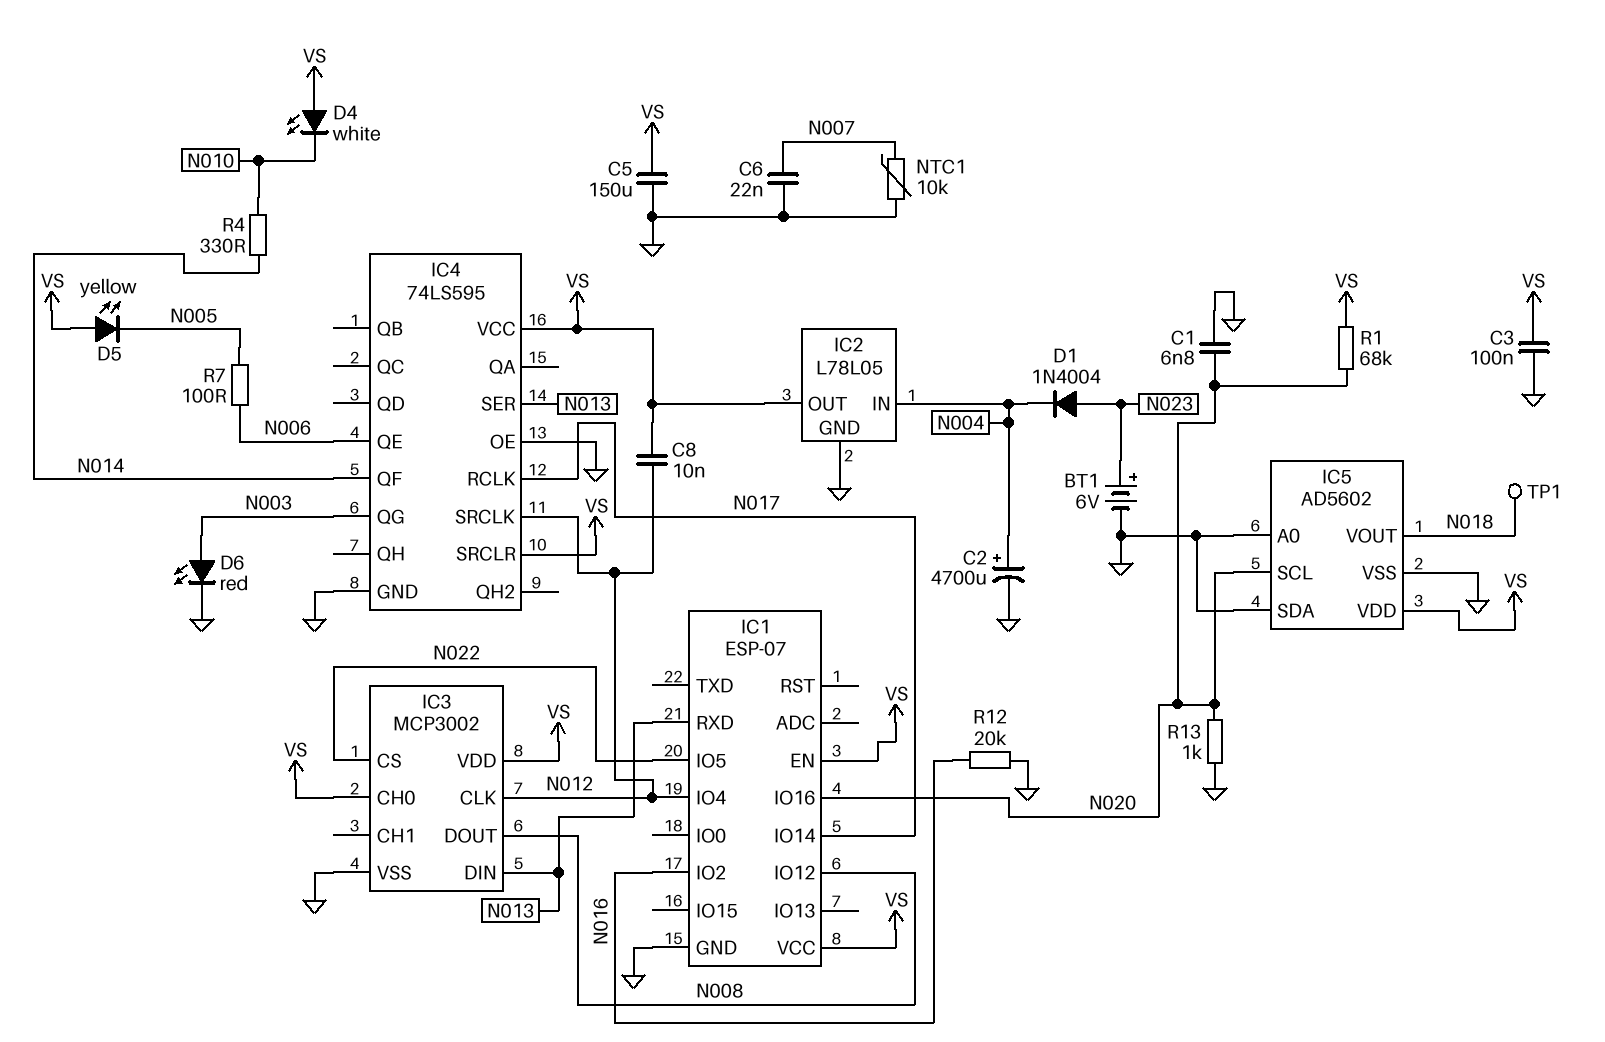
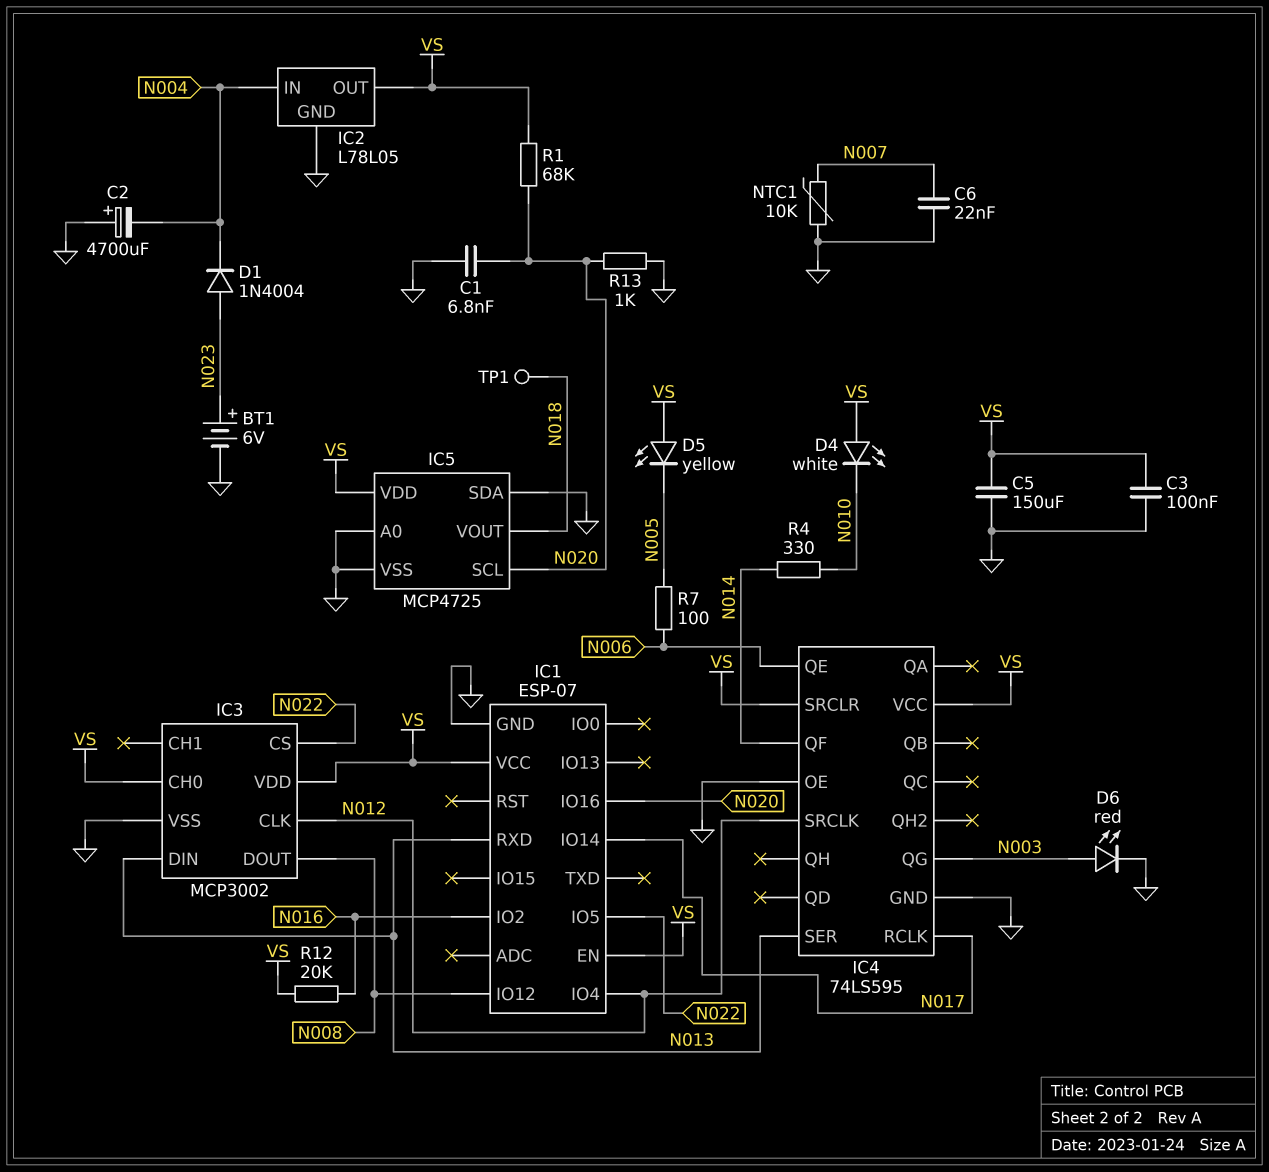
C2: 4700uF (plus N004, minus GND) -> 4700uF (plus GND, minus N004)
C8: 10nF (N012, VS) -> none
IC5: AD5602 -> MCP4725
R12: 20k (GND, N016) -> 20k (N016, VS)

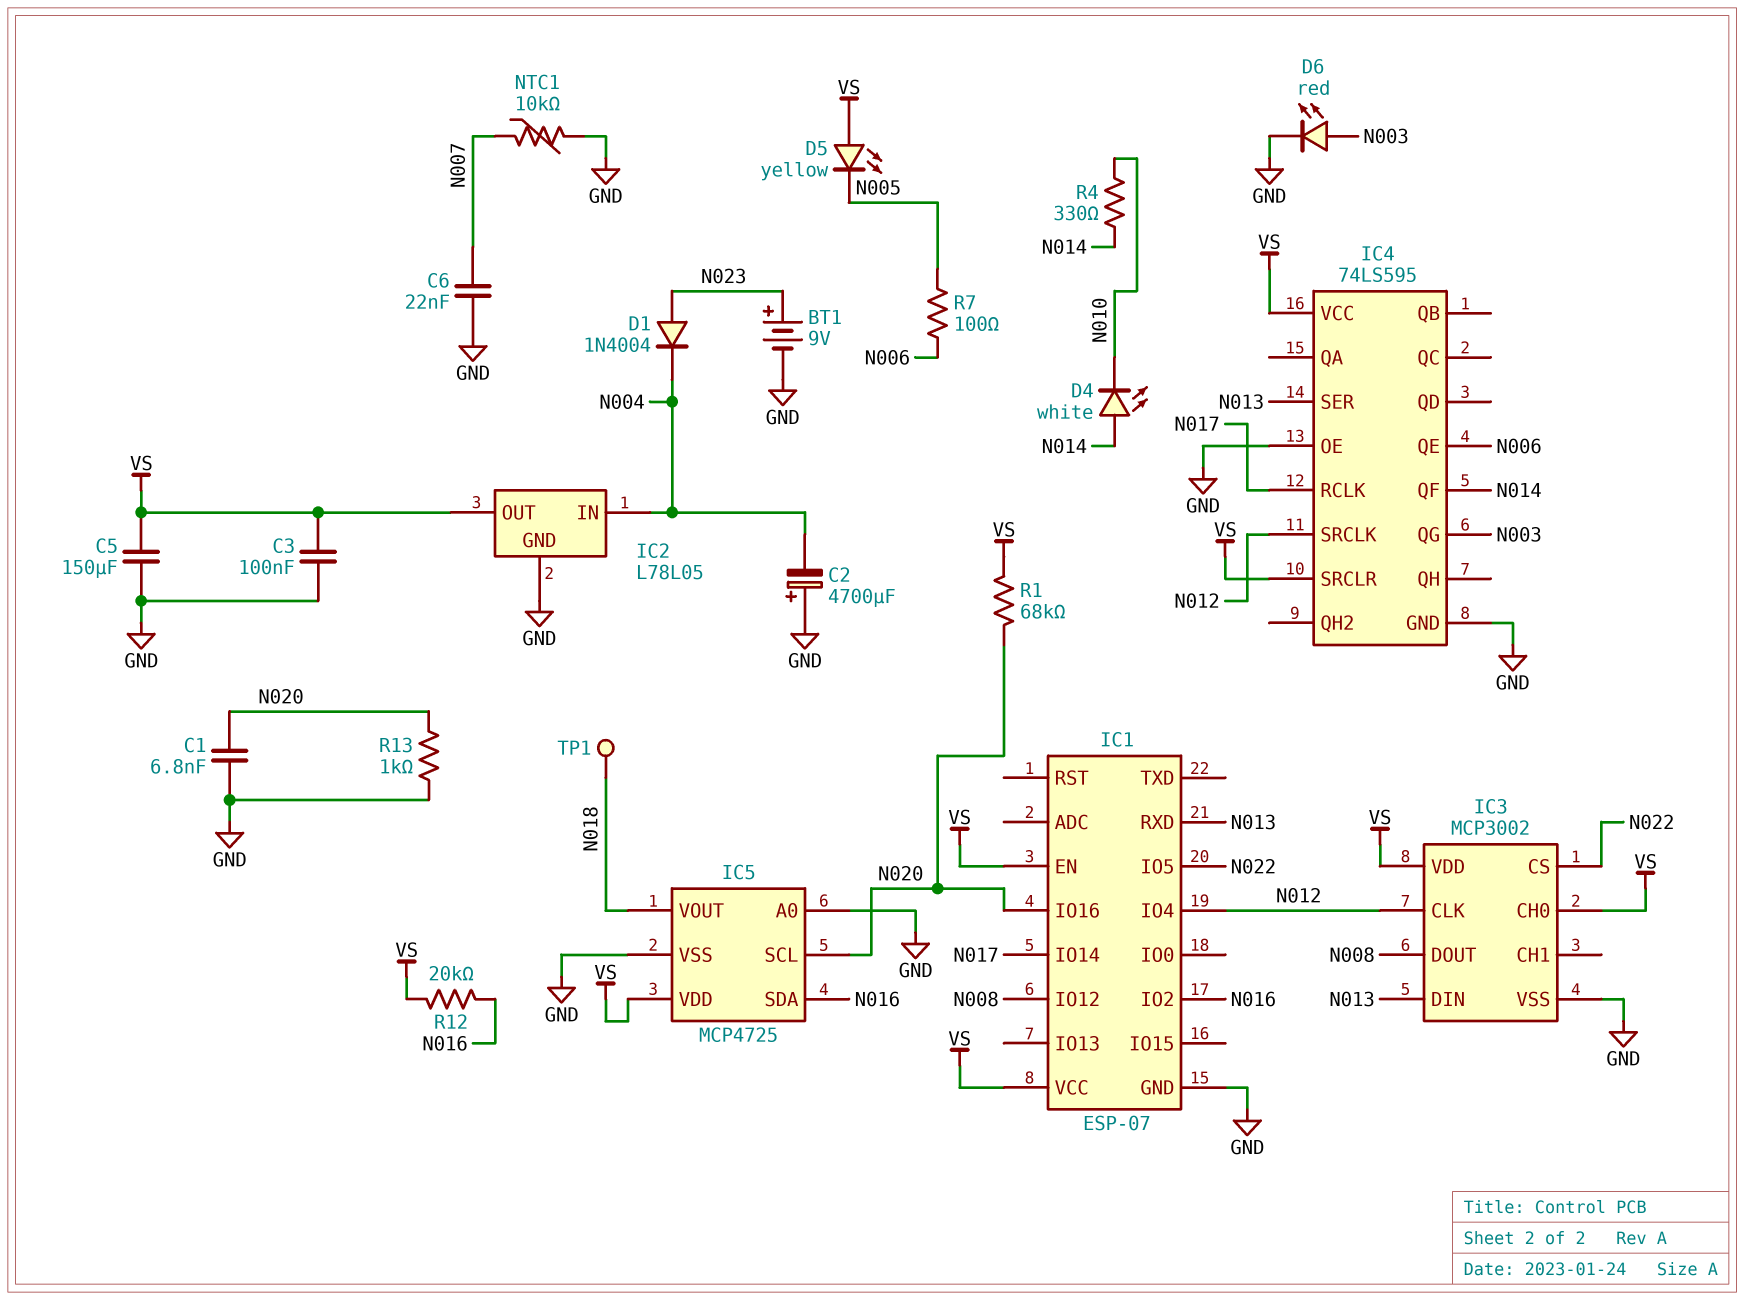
BT1: 6V (plus N023, minus GND) -> 9V (plus N023, minus GND)
D4: LED white (A VS, K N010) -> LED white (A N014, K N010)
IC5 pin SDA: GND -> N016

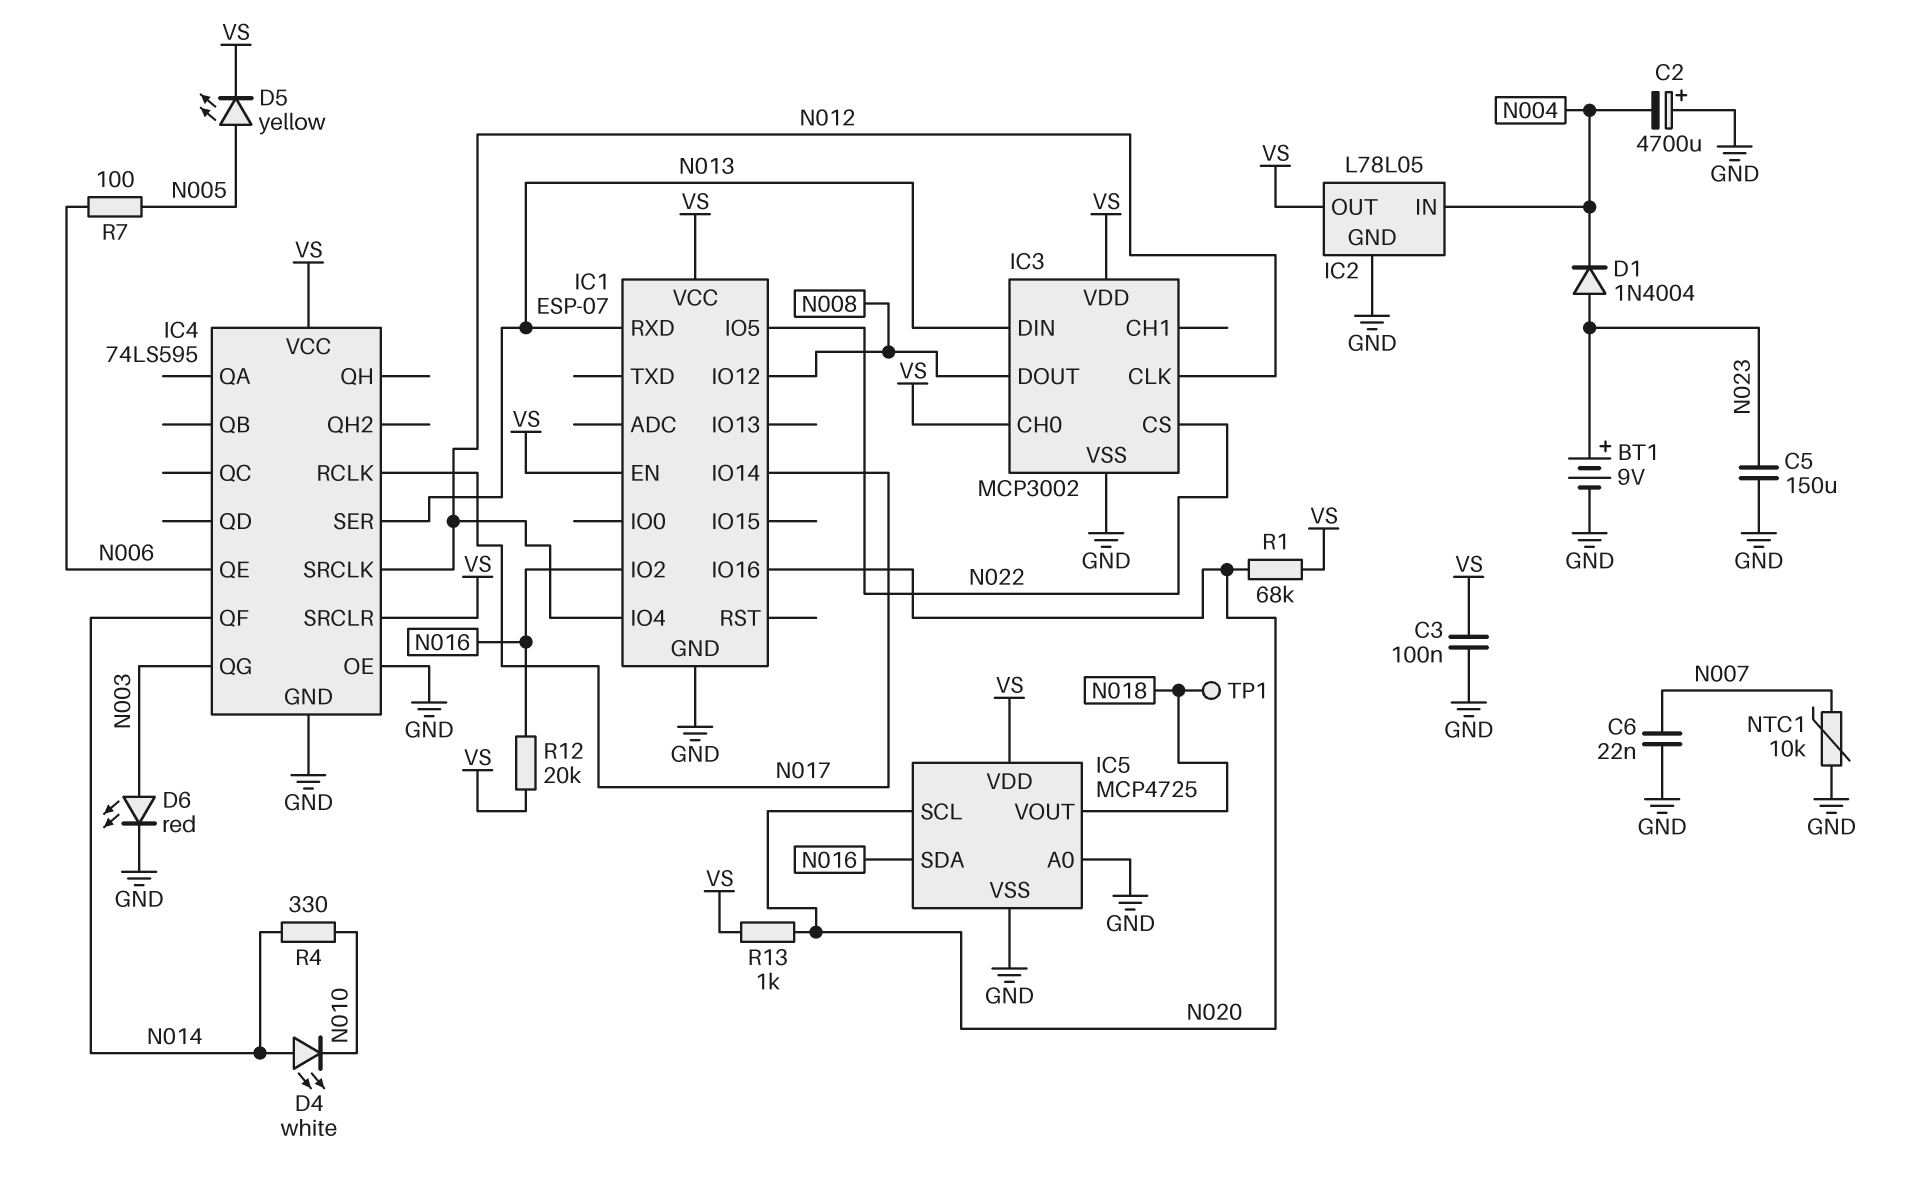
C1: 6.8nF (GND, N020) -> none
C5: 150uF (GND, VS) -> 150uF (GND, N023)
D5: LED yellow (A VS, K N005) -> LED yellow (A N005, K VS)
R13: 1k (GND, N020) -> 1k (N020, VS)

